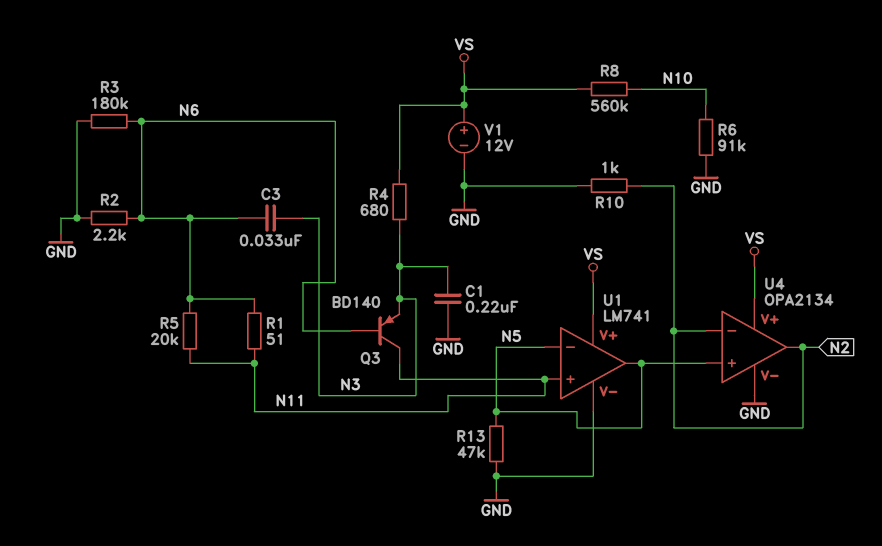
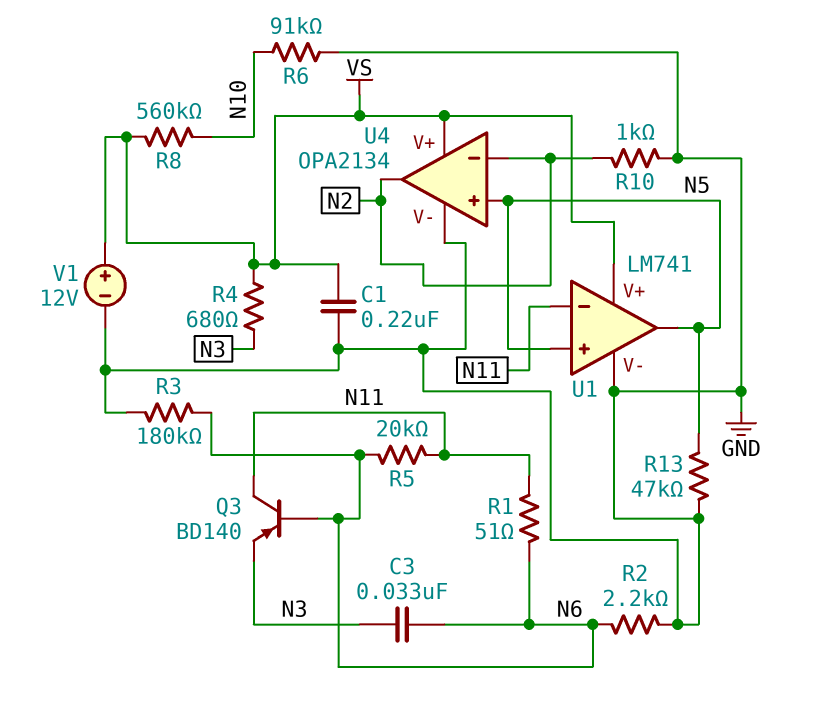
C1: 220nF (GND, N3) -> 220nF (GND, VS)
U1 pin in+: N11 -> N5
U1 pin in-: N5 -> N11

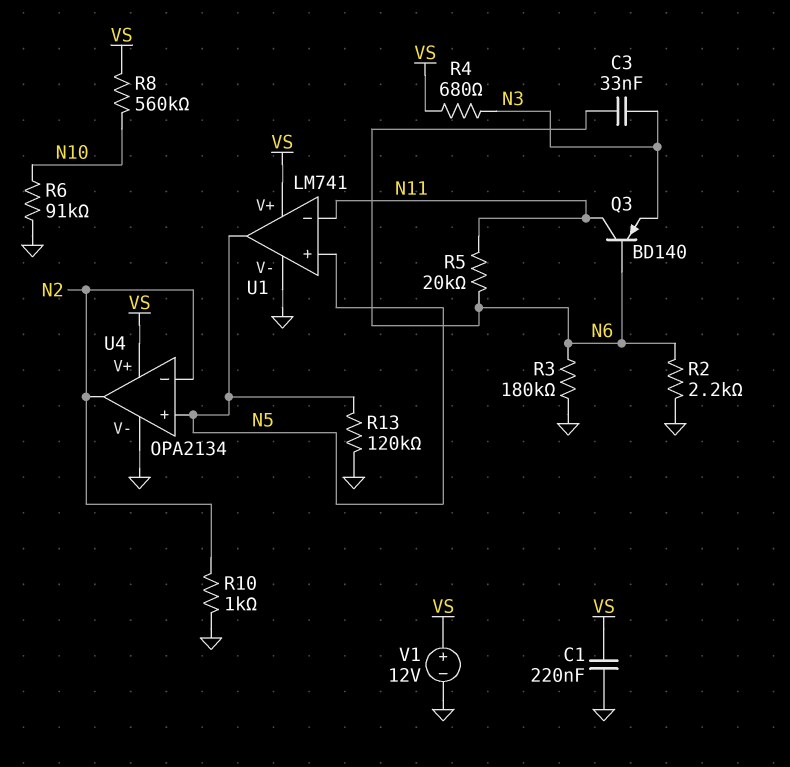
R1: 51 (N6, N11) -> none
R13: 47k (GND, N5) -> 120k (GND, N5)

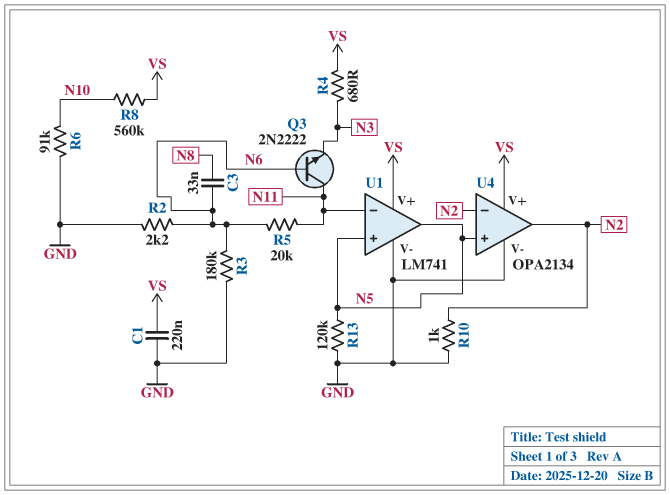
C3: 33nF (N3, N6) -> 33nF (N6, N8)
Q3: PNP BD140 (B N6, C N11, E N3) -> NPN 2N2222 (B N6, C N11, E N3)
V1: 12V (plus VS, minus GND) -> none

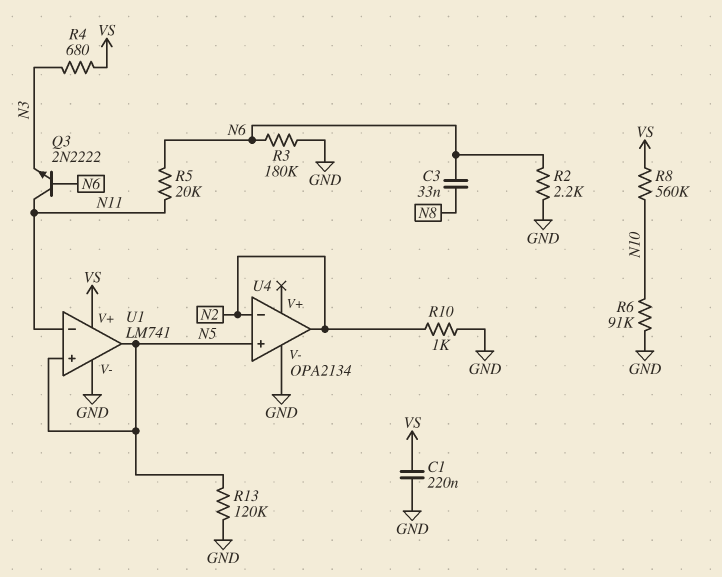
U4 pin V+: VS -> none

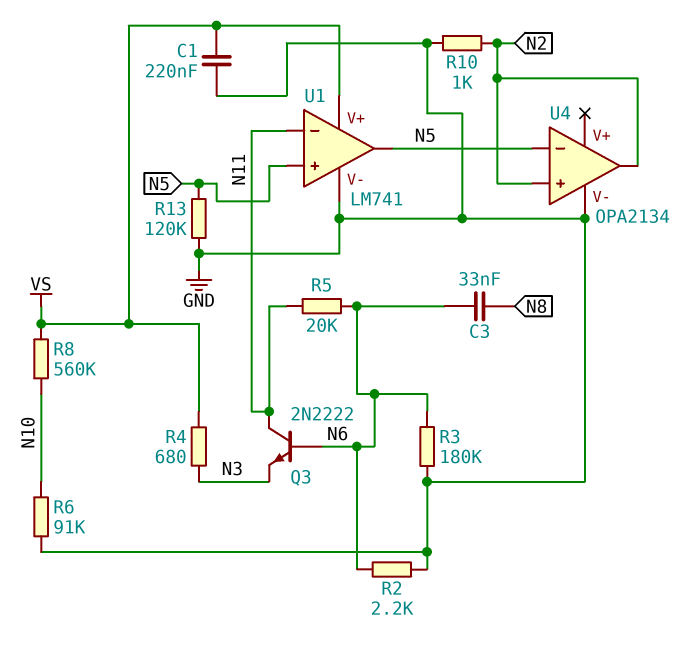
U4 pin in+: N5 -> N2
U4 pin in-: N2 -> N5

